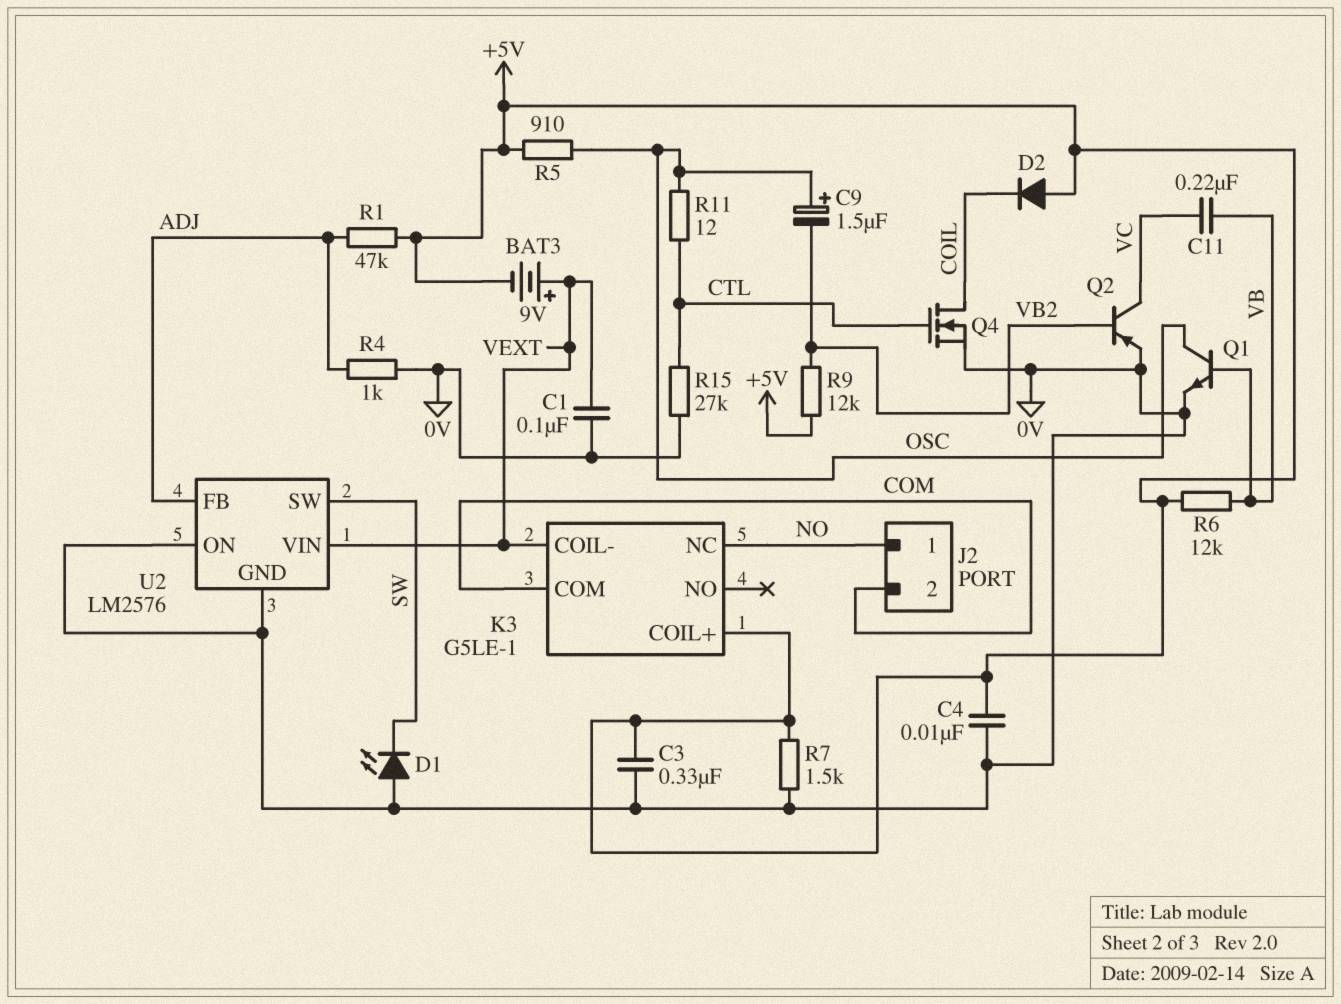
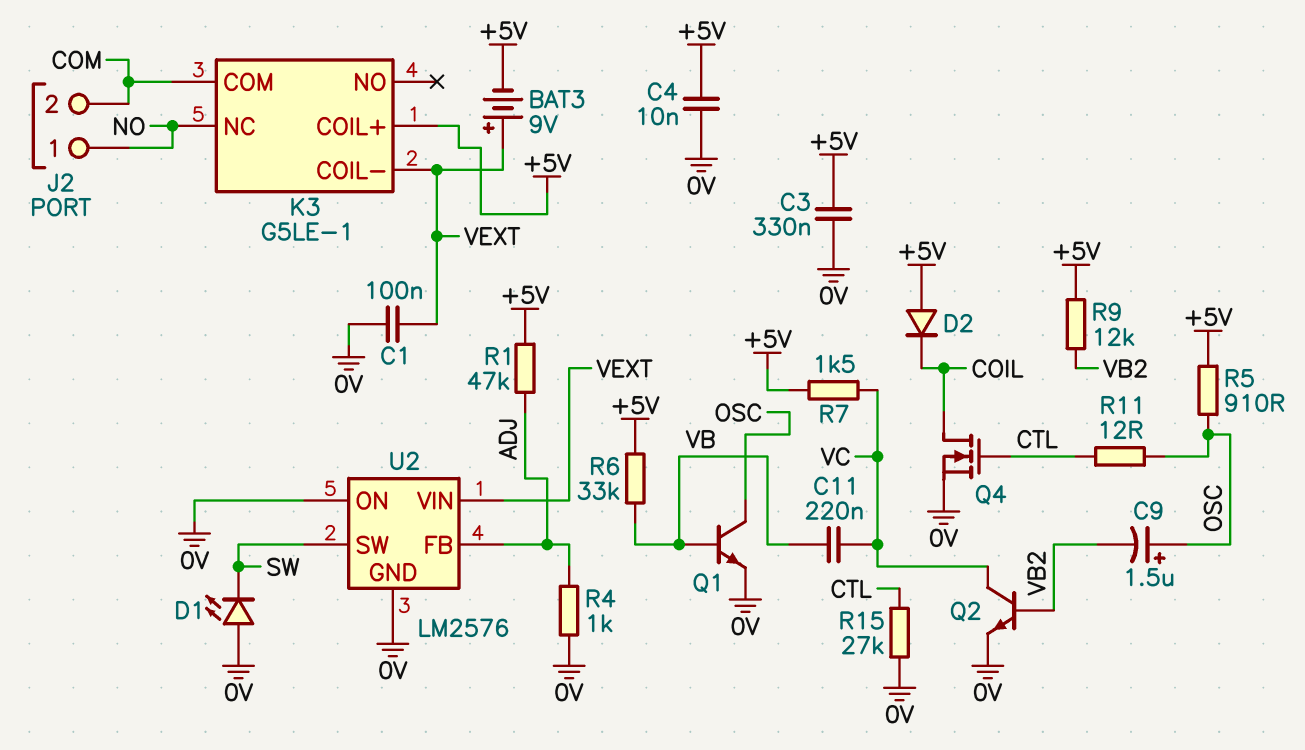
Q2: PNP (B VB2, C VC, E 0V) -> NPN (B VB2, C VC, E 0V)
R6: 12k (+5V, VB) -> 33k (+5V, VB)
R7: 1.5k (+5V, 0V) -> 1.5k (+5V, VC)

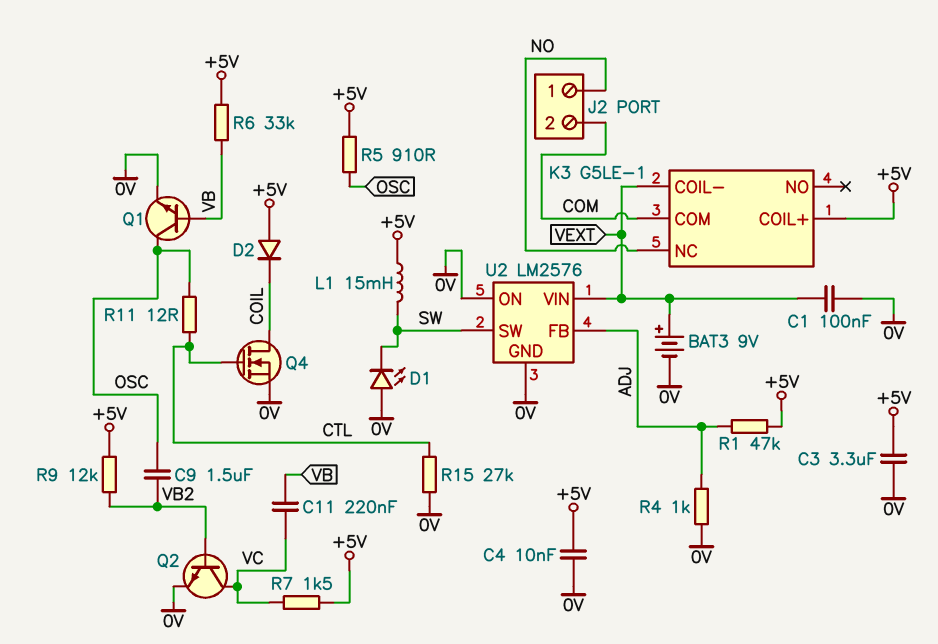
BAT3: 9V (plus VEXT, minus +5V) -> 9V (plus VEXT, minus 0V)
C3: 330nF (+5V, 0V) -> 3.3uF (+5V, 0V)
C9: 1.5uF (plus OSC, minus VB2) -> 1.5uF (OSC, VB2)
L1: none -> 15mH (+5V, SW)

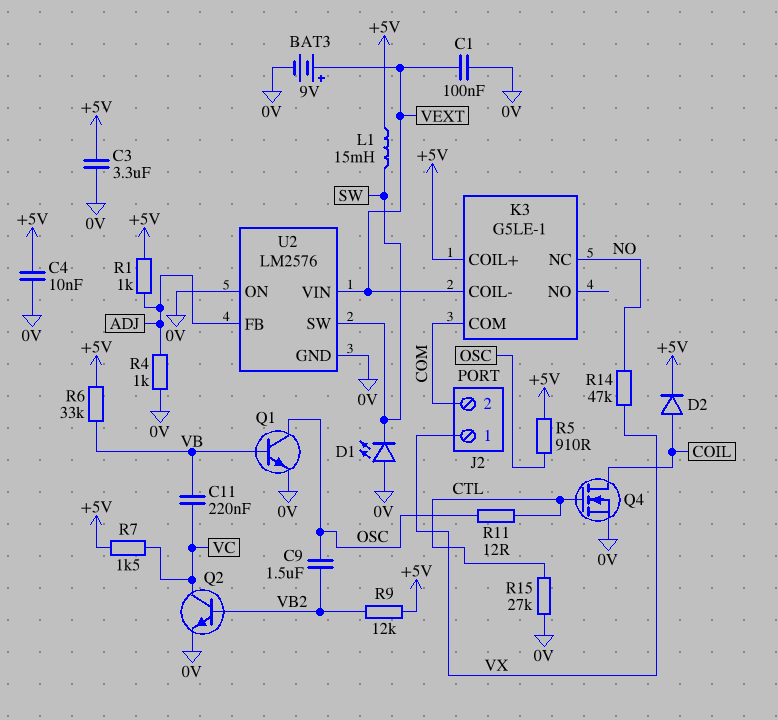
D2: diode (A +5V, K COIL) -> diode (A COIL, K +5V)
J2 pin 1: NO -> VX
R1: 47k (+5V, ADJ) -> 1k (+5V, ADJ)
R14: none -> 47k (NO, VX)

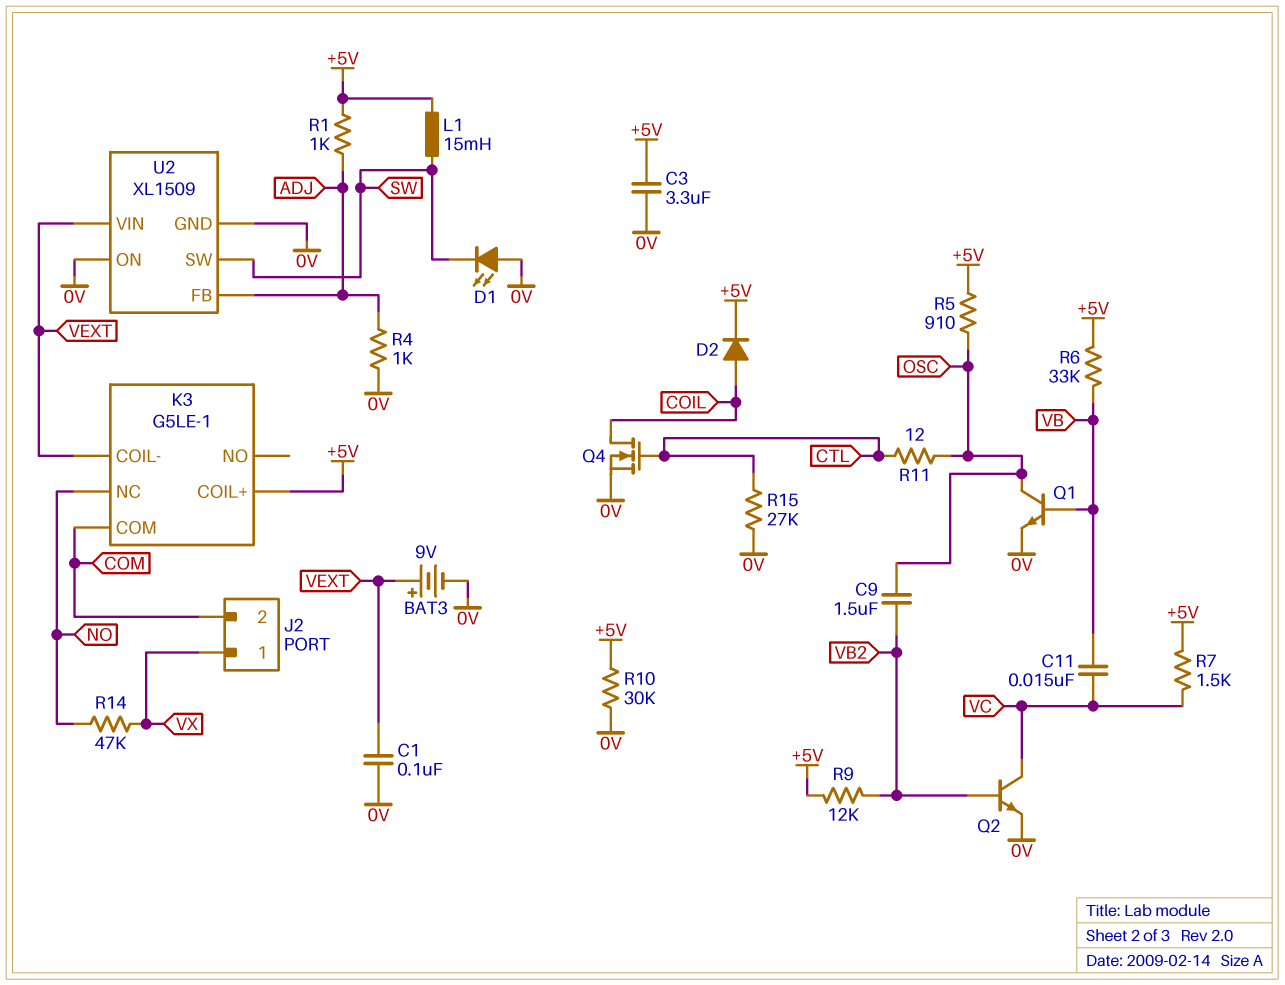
C4: 10nF (+5V, 0V) -> none
C11: 220nF (VB, VC) -> 15nF (VB, VC)
R10: none -> 30k (+5V, 0V)
U2: LM2576 -> XL1509

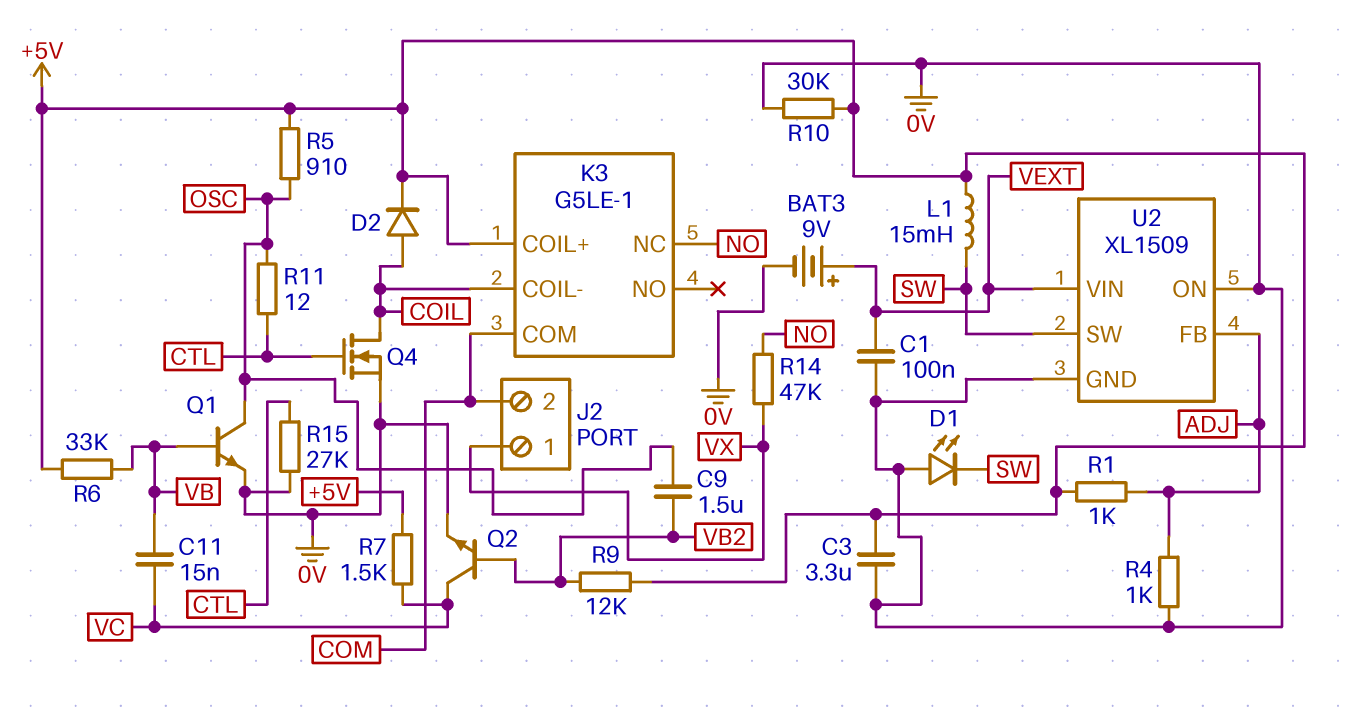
K3 pin COIL-: VEXT -> COIL

